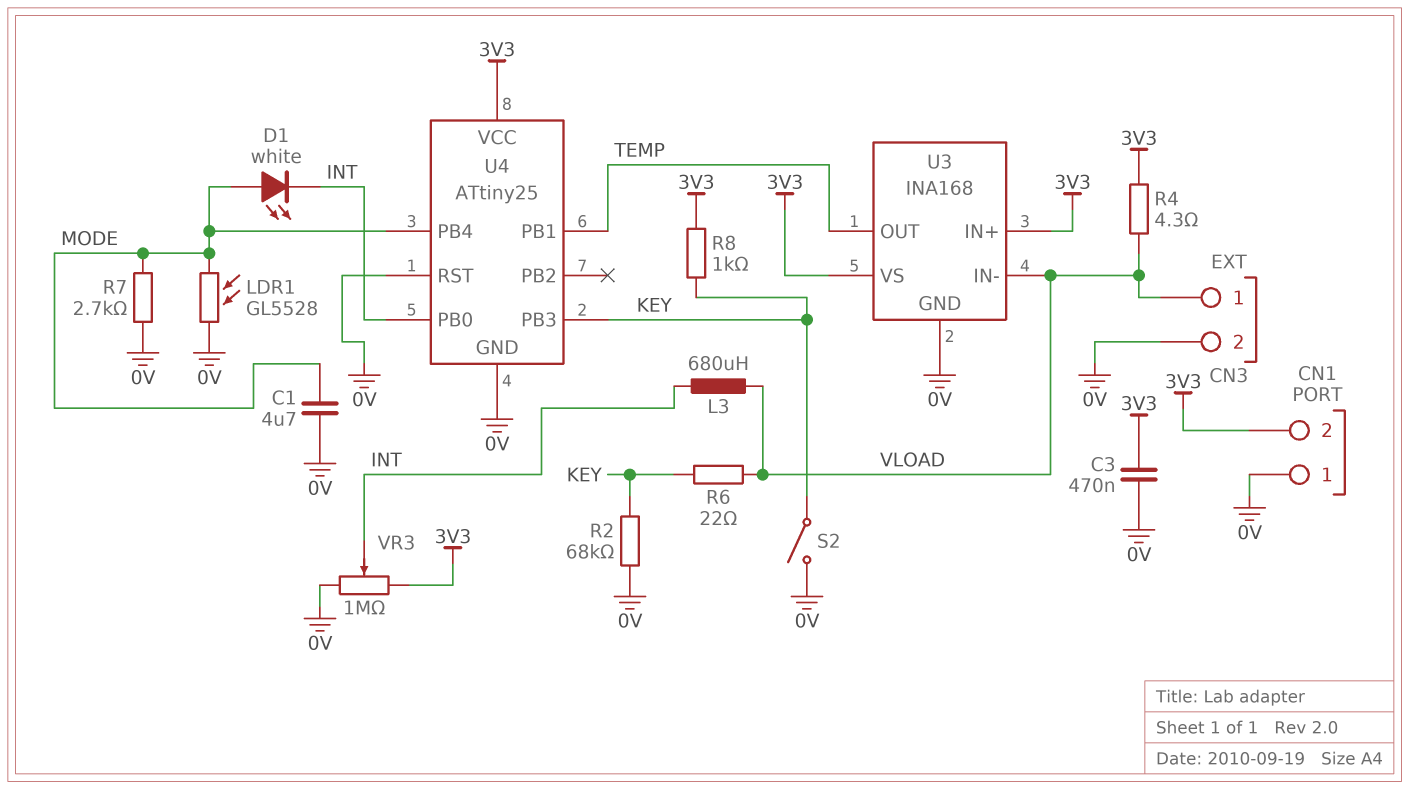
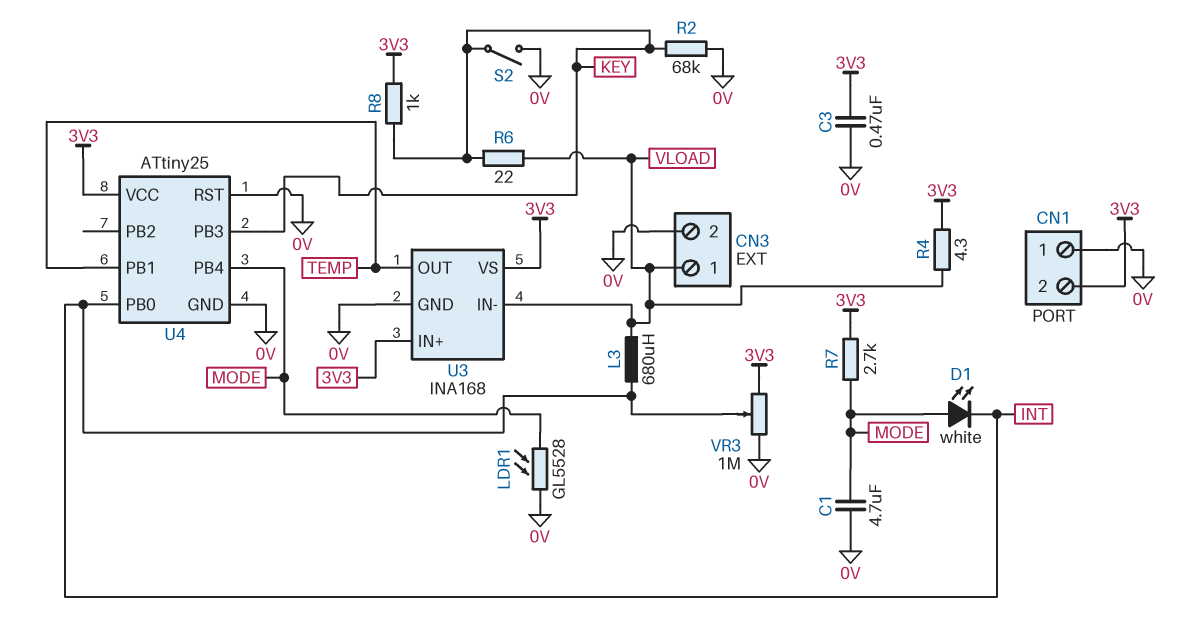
R7: 2.7k (0V, MODE) -> 2.7k (3V3, MODE)

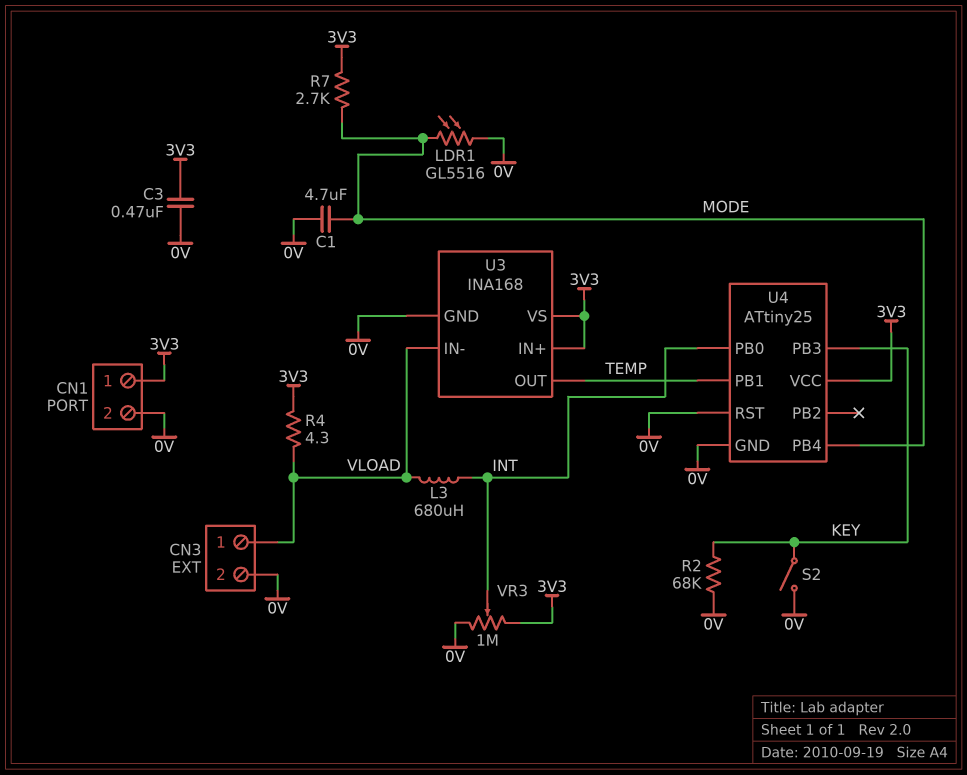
CN1 pin 1: 0V -> 3V3
CN1 pin 2: 3V3 -> 0V
D1: LED white (A MODE, K INT) -> none
LDR1: GL5528 (0V, MODE) -> GL5516 (0V, MODE)
R6: 22 (KEY, VLOAD) -> none
R8: 1k (3V3, KEY) -> none

